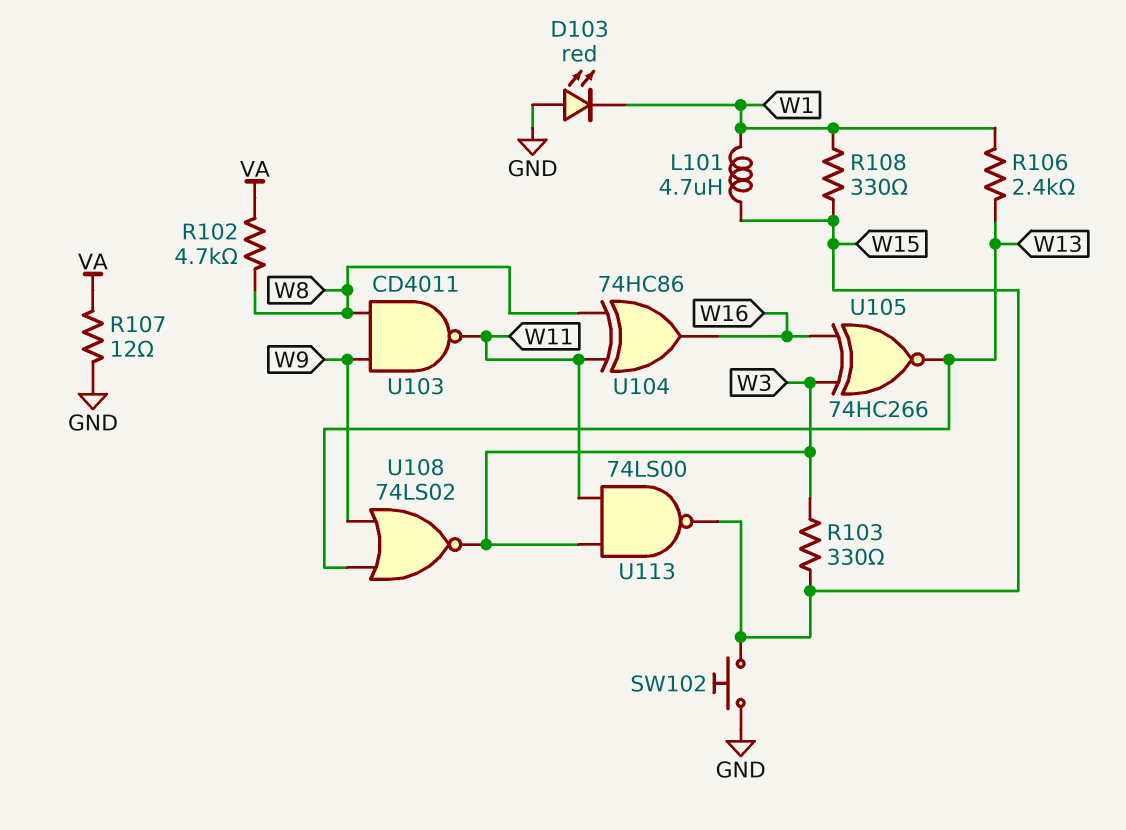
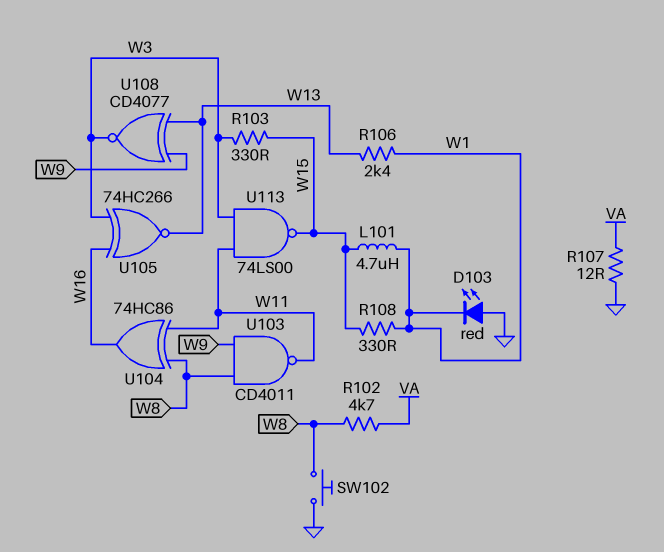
SW102: button (GND, W15) -> button (GND, W8)
U108: NOR 74LS02 (in W9, in W13, out W3) -> XNOR CD4077 (in W9, in W13, out W3)

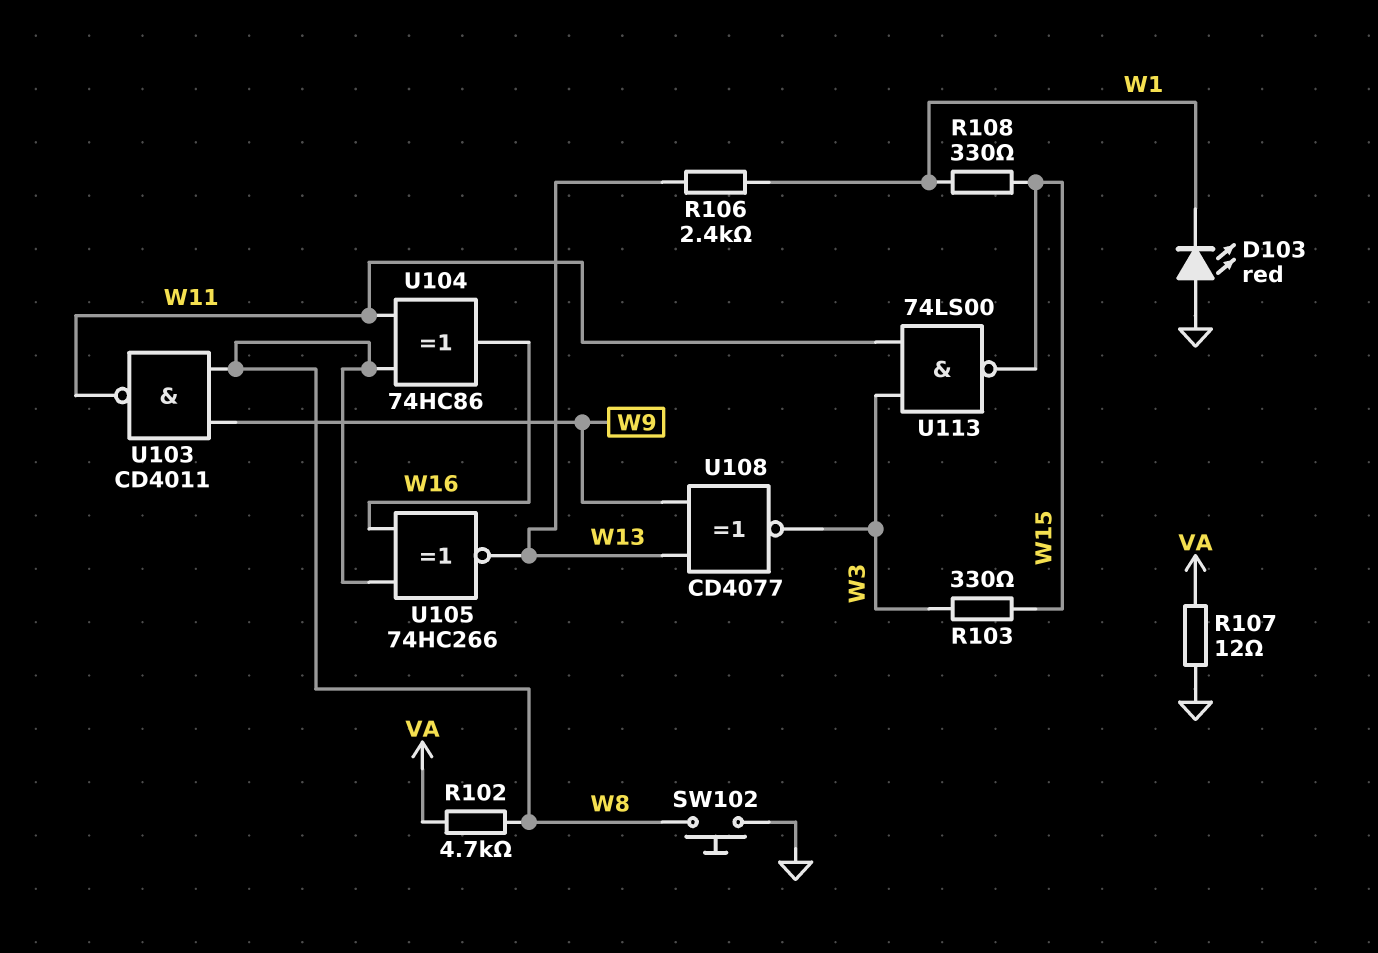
L101: 4.7uH (W1, W15) -> none
U105: XNOR 74HC266 (in W3, in W16, out W13) -> XNOR 74HC266 (in W8, in W16, out W13)

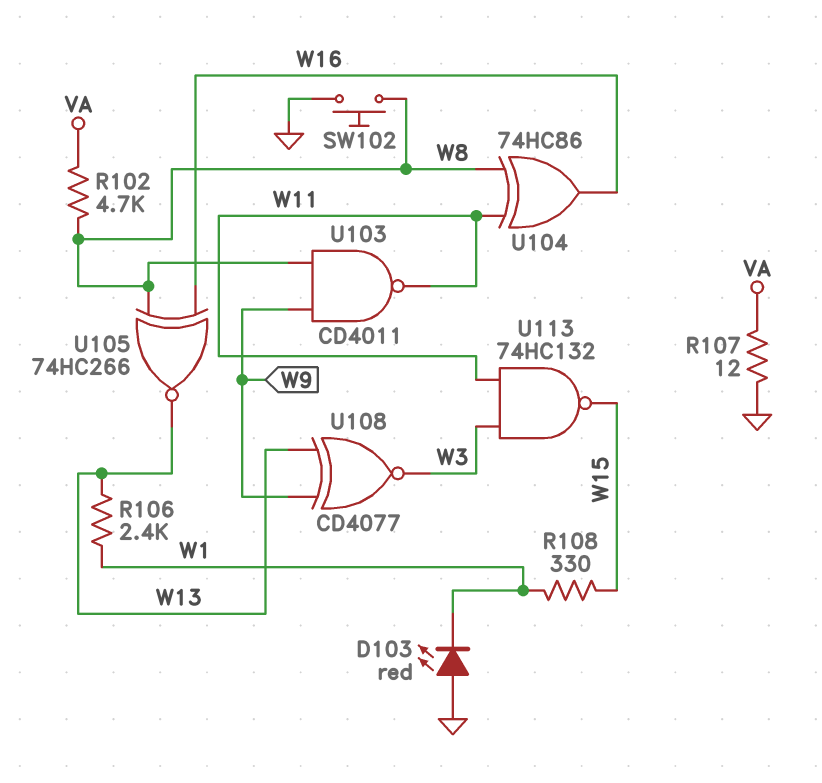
R103: 330 (W3, W15) -> none
U113: NAND 74LS00 (in W3, in W11, out W15) -> NAND 74HC132 (in W3, in W11, out W15)

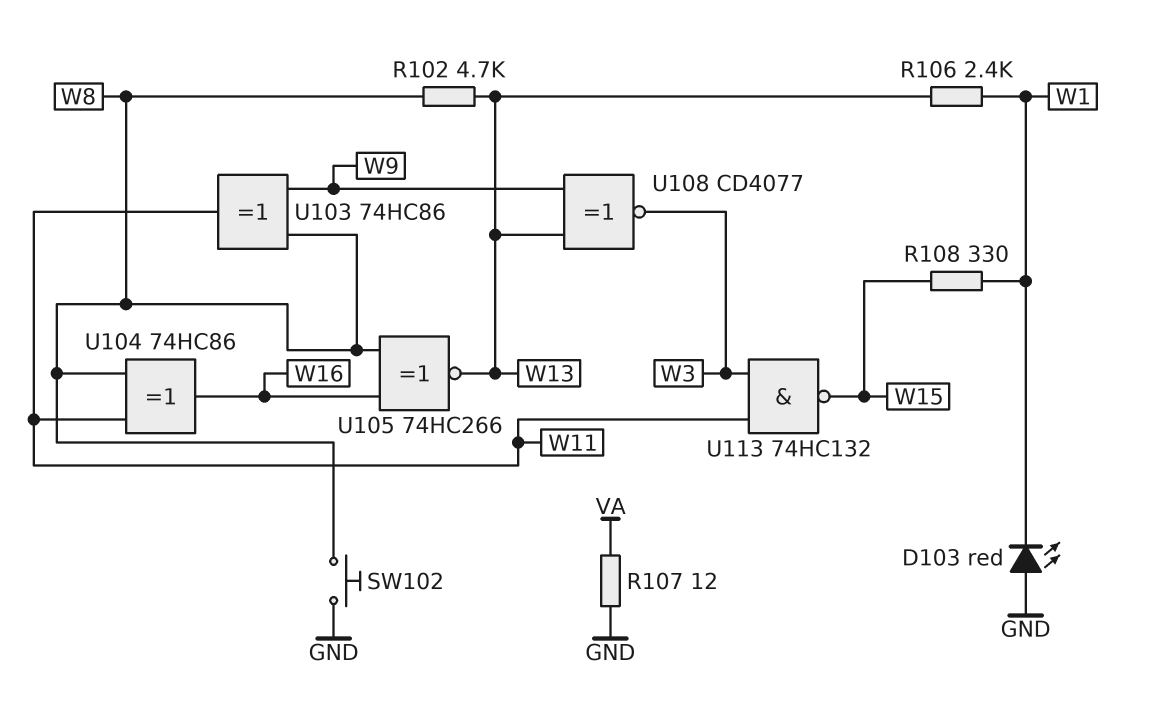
R102: 4.7k (VA, W8) -> 4.7k (W8, W13)
U103: NAND CD4011 (in W8, in W9, out W11) -> XOR 74HC86 (in W8, in W9, out W11)

